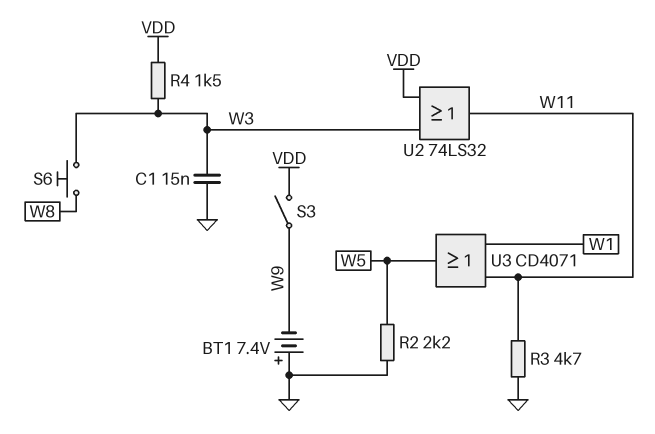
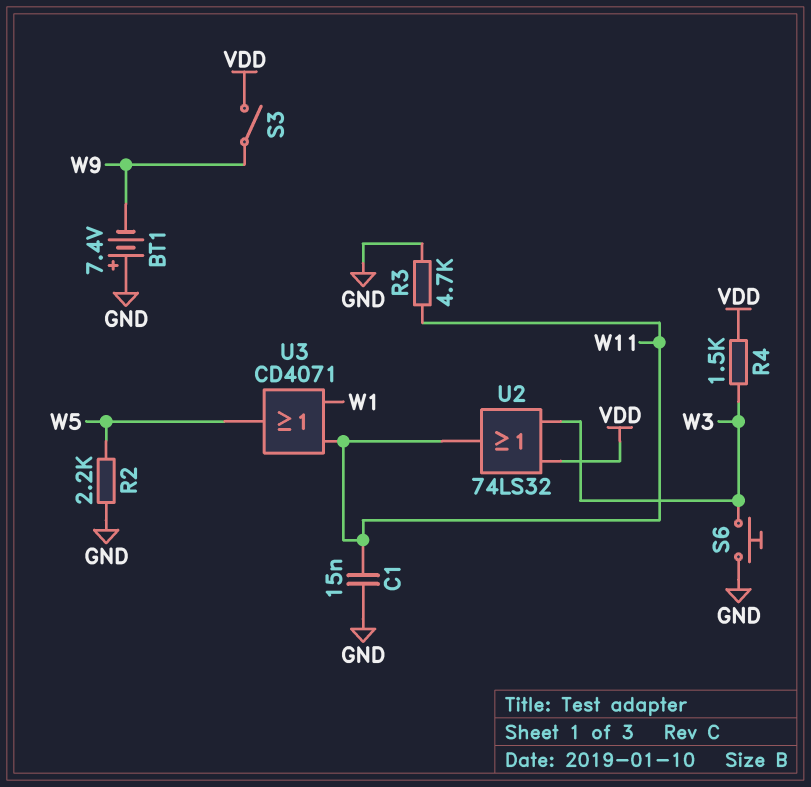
C1: 15nF (GND, W3) -> 15nF (GND, W11)
S6: button (W3, W8) -> button (GND, W3)

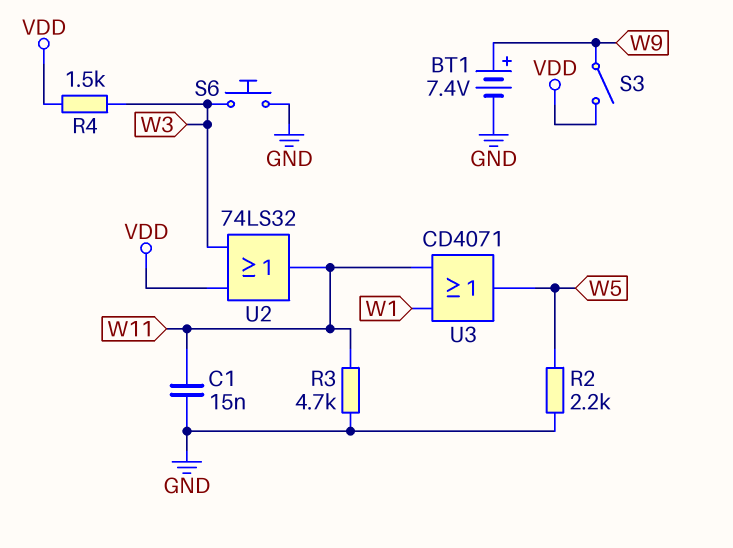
BT1: 7.4V (plus GND, minus W9) -> 7.4V (plus W9, minus GND)

